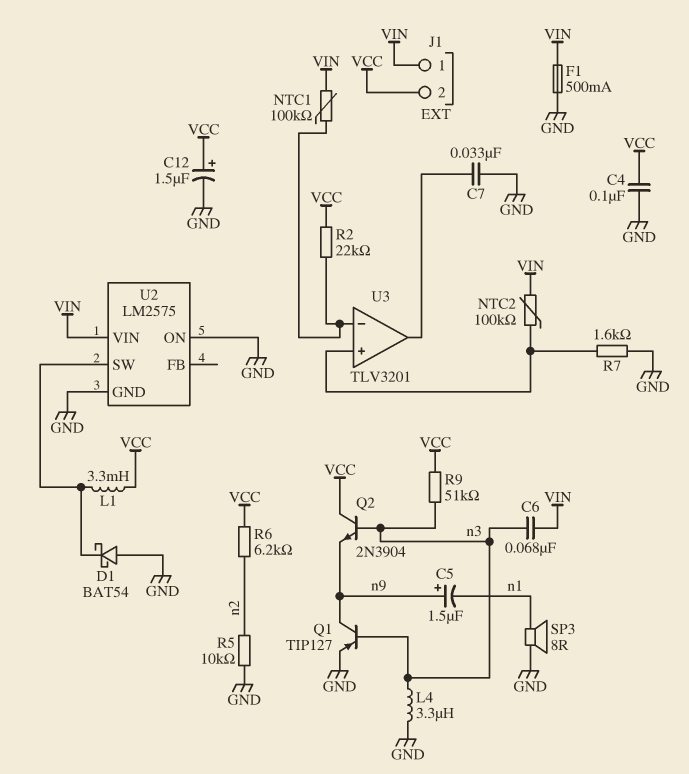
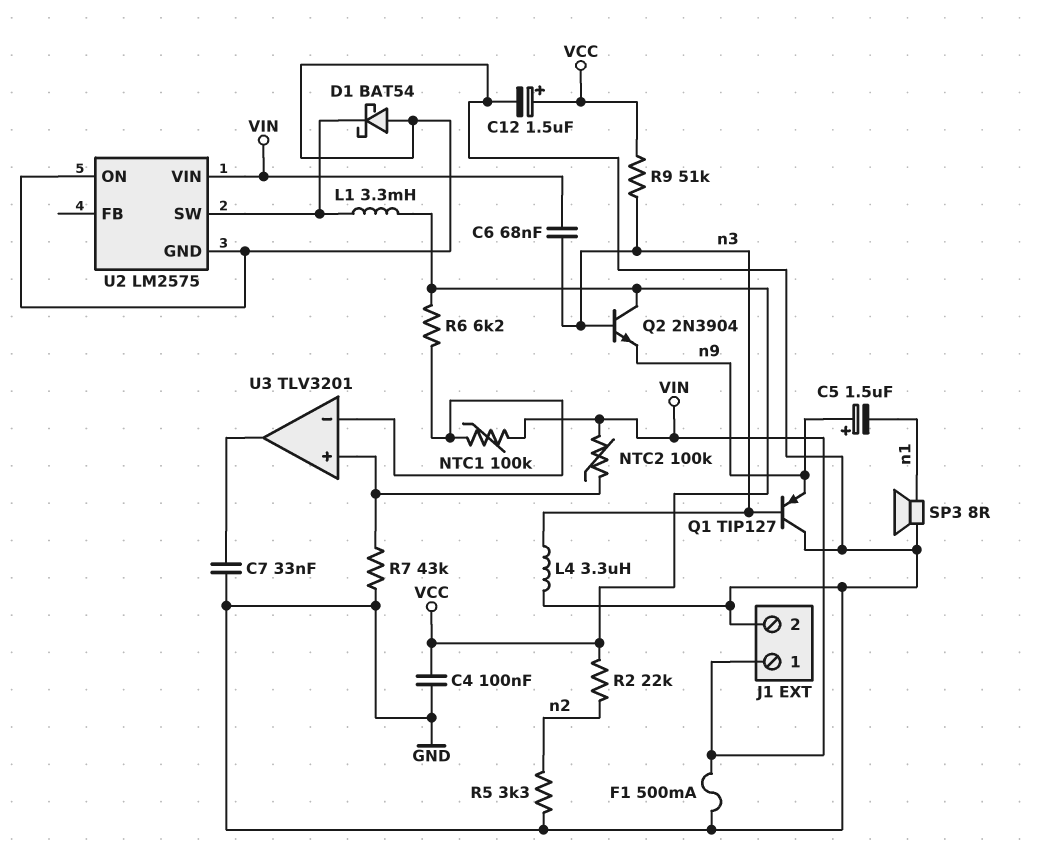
J1 pin 2: VCC -> GND
Q1: PNP TIP127 (B n3, C n9, E GND) -> PNP TIP127 (B n3, C GND, E n9)
R2: 22k (U3/in-, VCC) -> 22k (VCC, n2)
R5: 10k (GND, n2) -> 3.3k (GND, n2)
R6: 6.2k (VCC, n2) -> 6.2k (U3/in-, VCC)
R7: 1.6k (GND, U3/in+) -> 43k (GND, U3/in+)

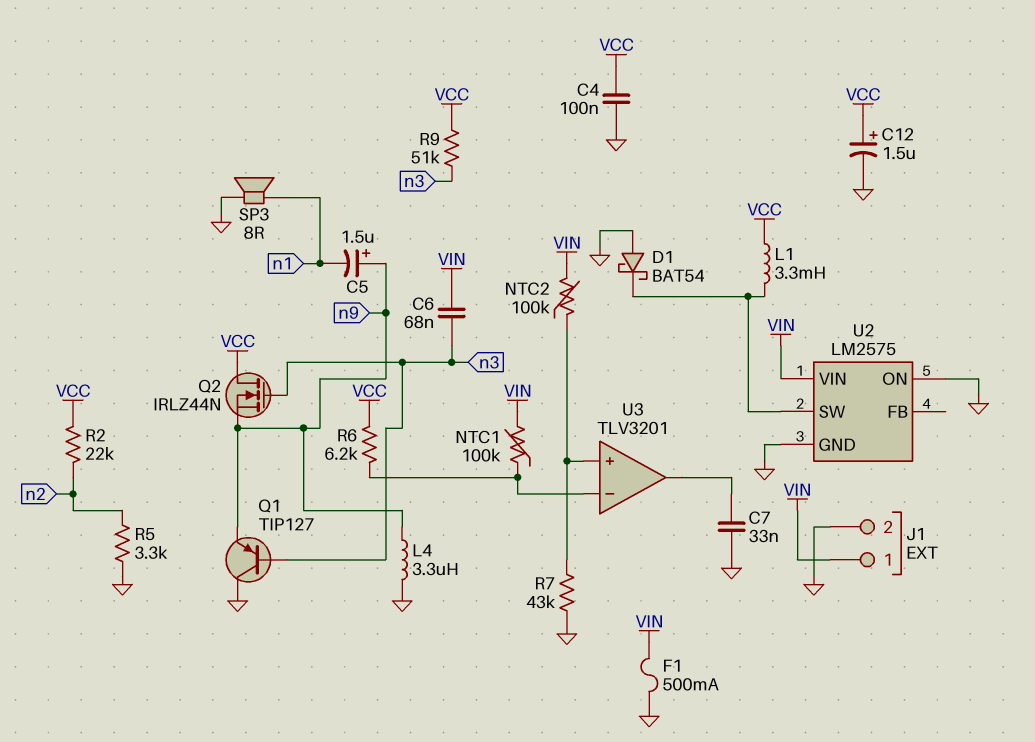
L4: 3.3uH (GND, n3) -> 3.3uH (GND, n9)
Q2: NPN 2N3904 (B n3, C VCC, E n9) -> NMOS IRLZ44N (G n3, D VCC, S n9)

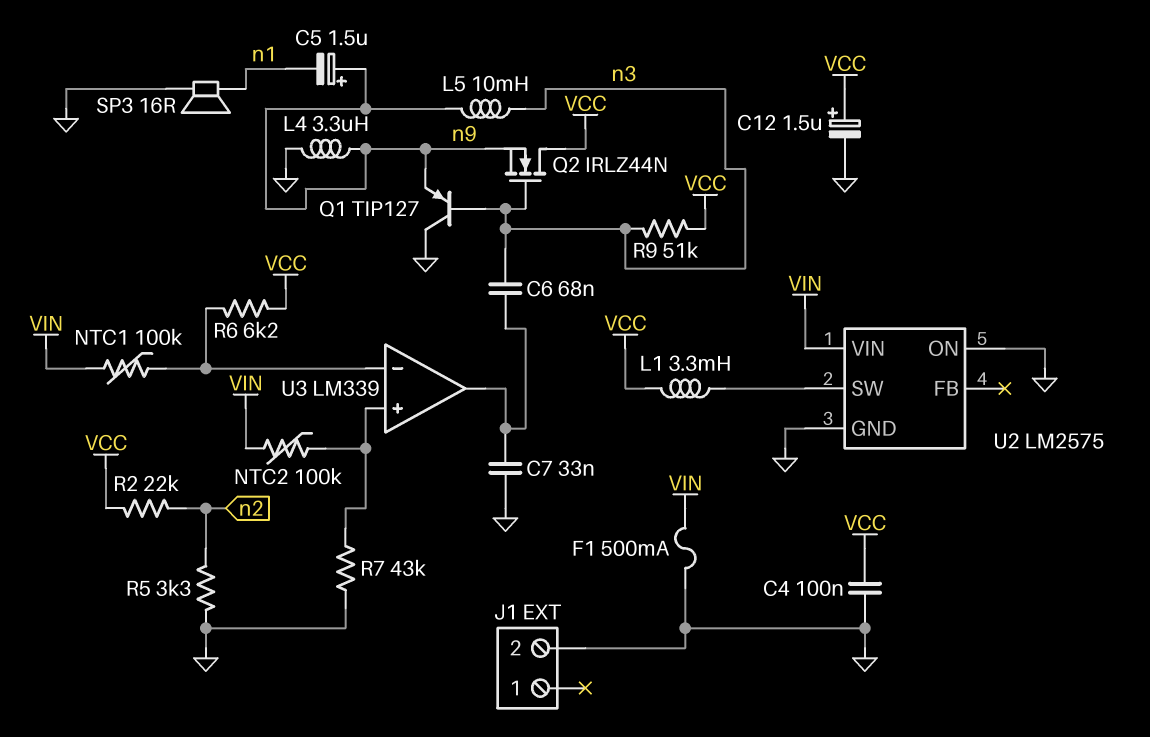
C6: 68nF (VIN, n3) -> 68nF (U3/out, n3)
D1: schottky BAT54 (A GND, K U2/SW) -> none
J1 pin 1: VIN -> none
L5: none -> 10mH (n3, n9)
SP3: speaker 8R (GND, n1) -> speaker 16R (GND, n1)
U3: TLV3201 -> LM339

